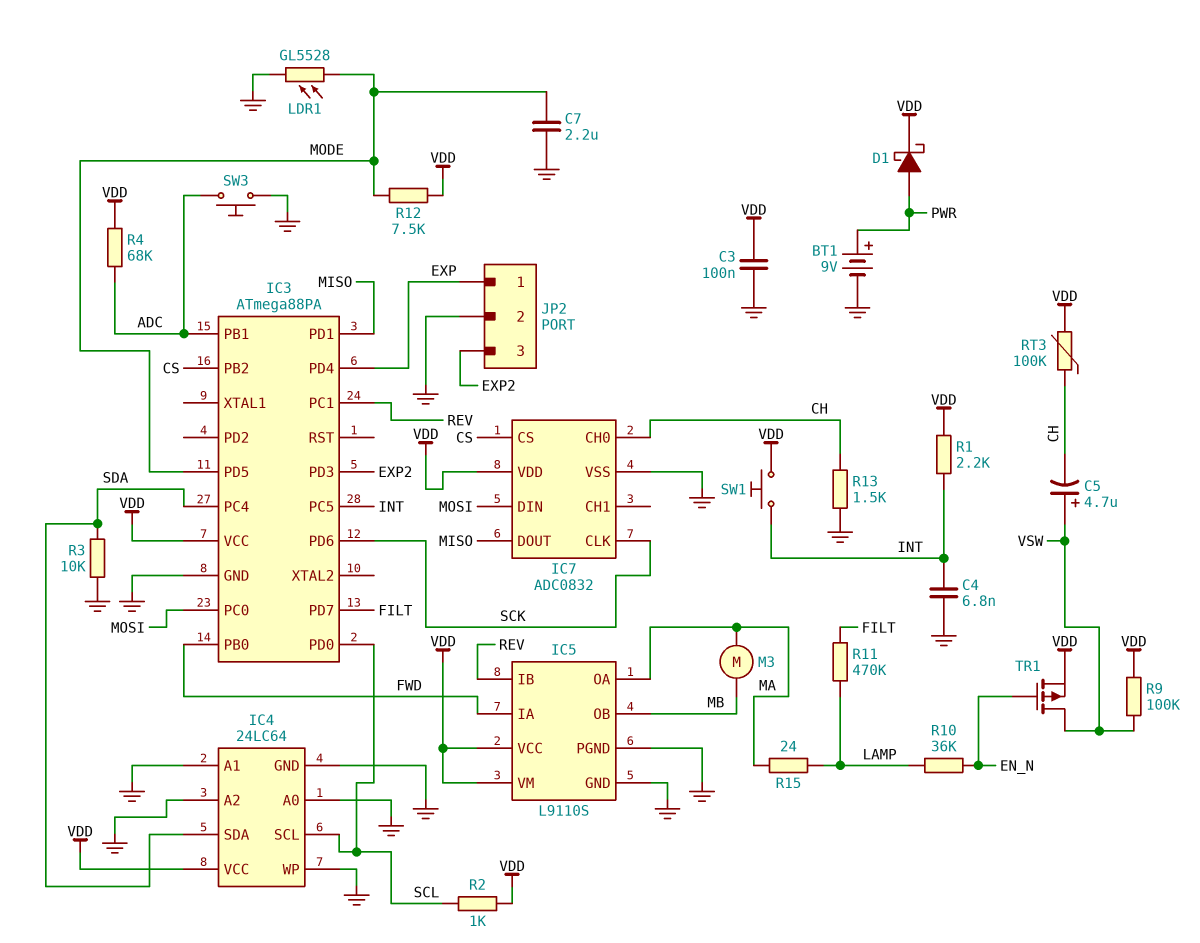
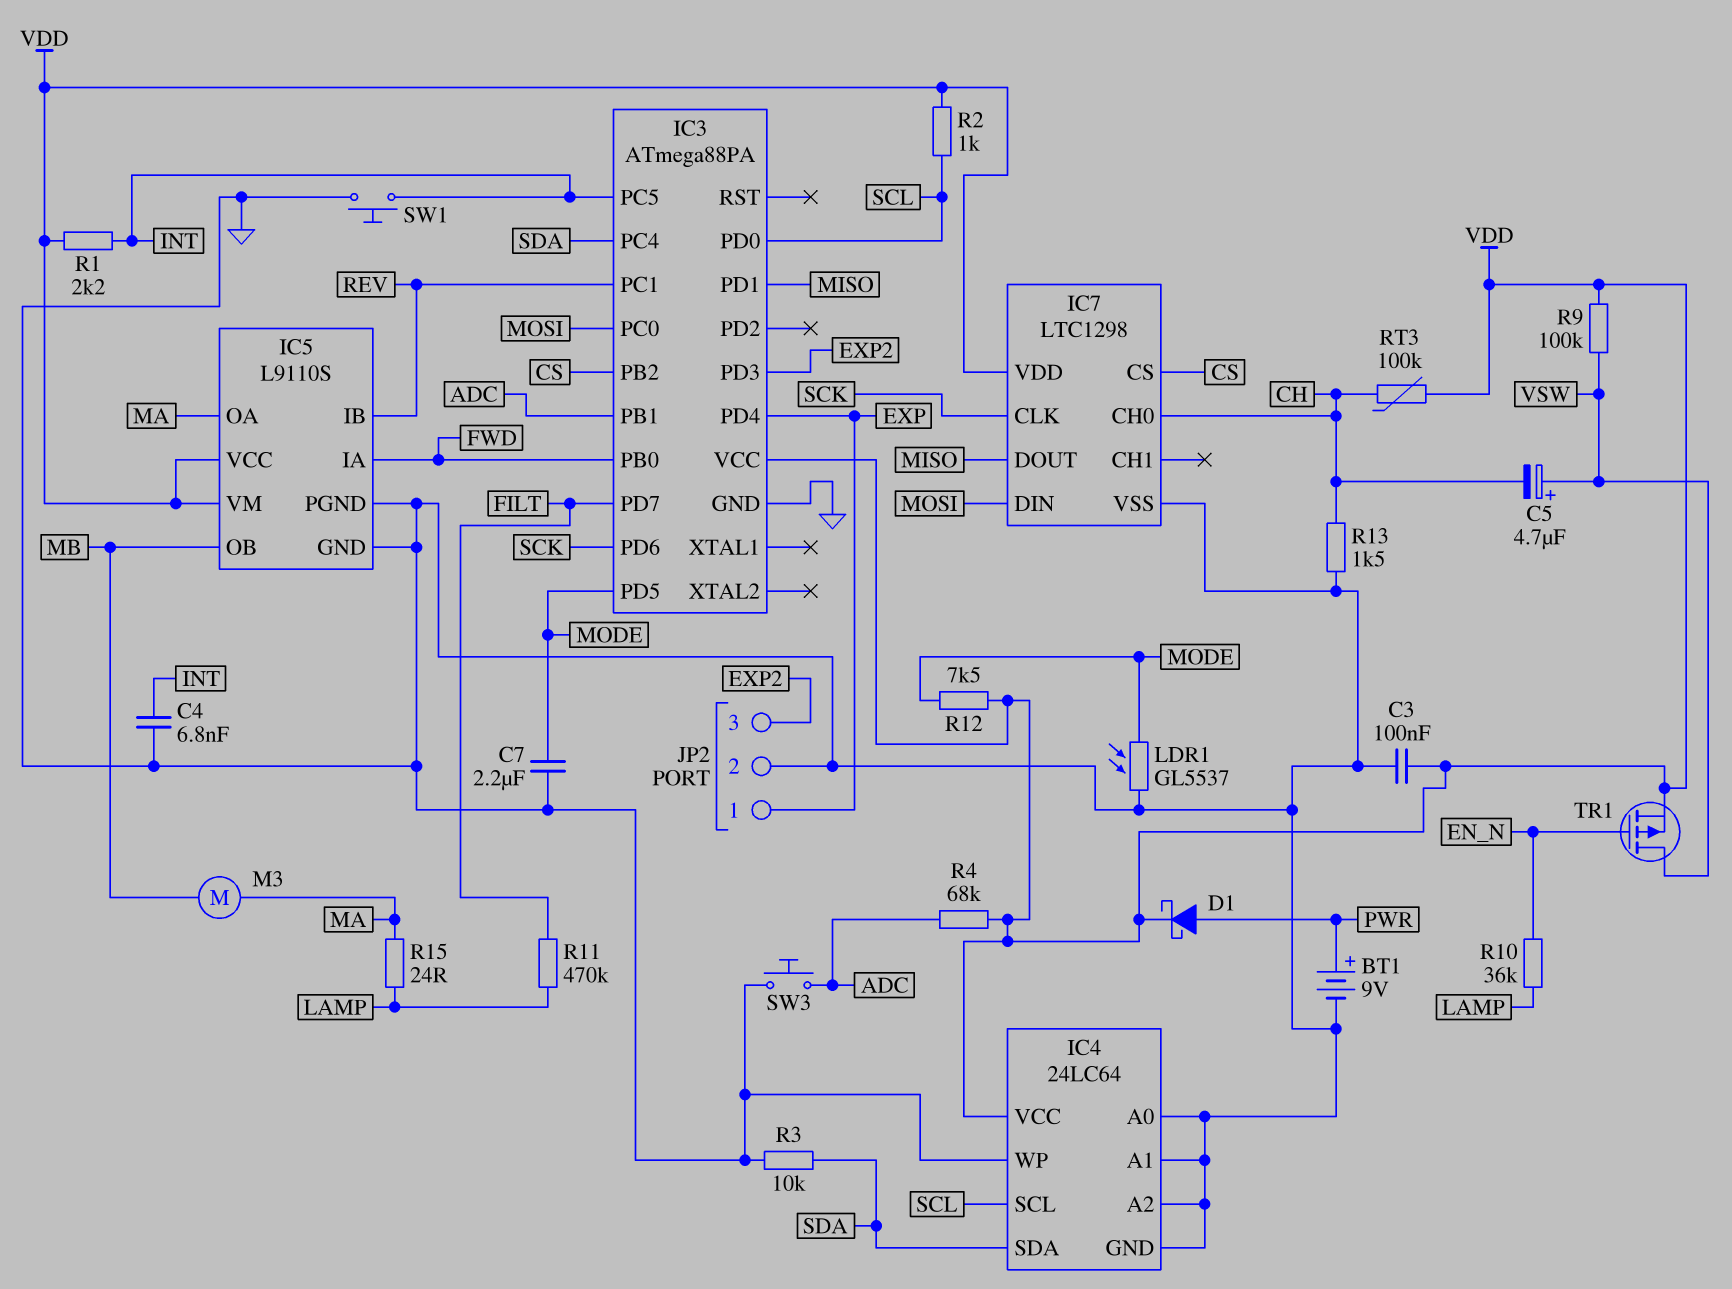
IC7: ADC0832 -> LTC1298
LDR1: GL5528 (GND, MODE) -> GL5537 (GND, MODE)
SW1: button (INT, VDD) -> button (GND, INT)

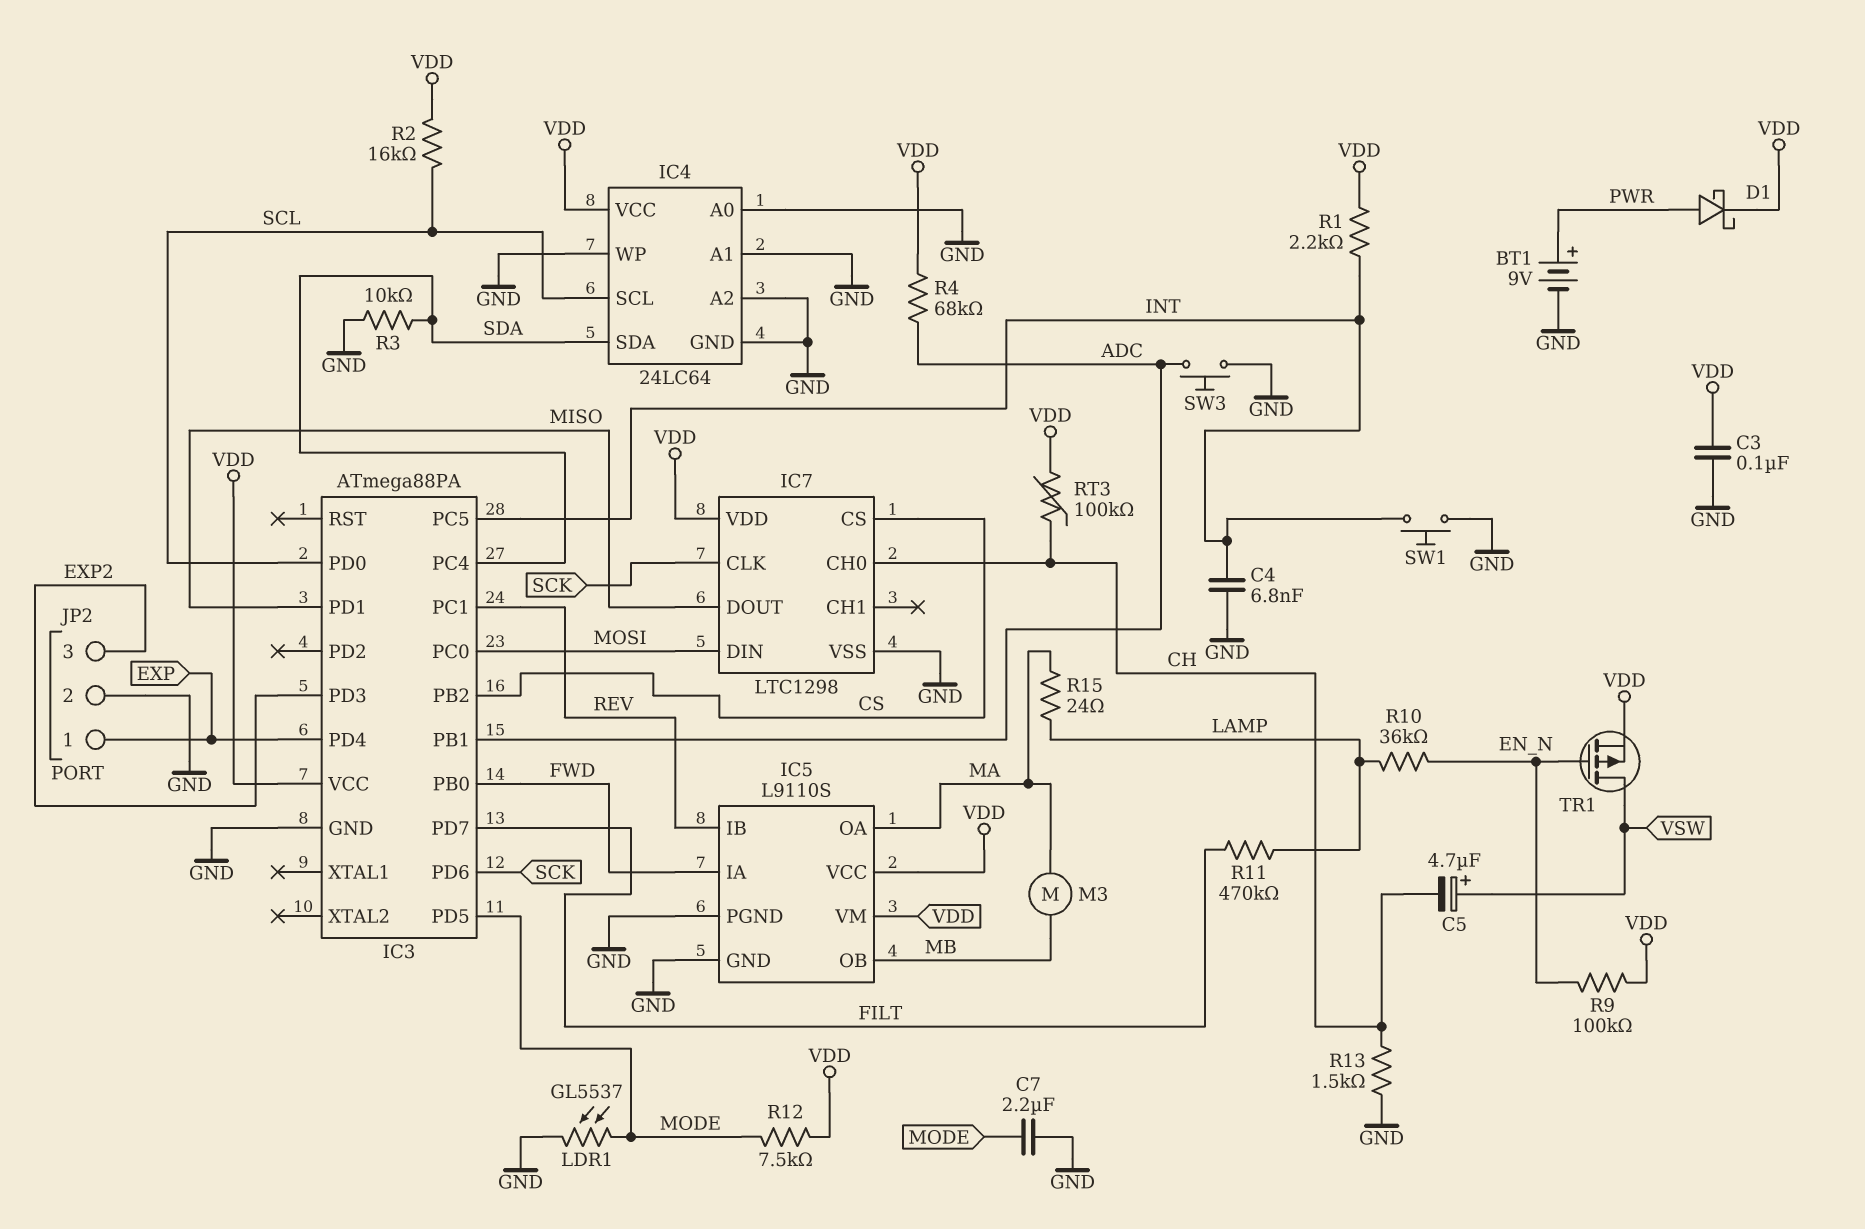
R2: 1k (SCL, VDD) -> 16k (SCL, VDD)
R9: 100k (VDD, VSW) -> 100k (EN_N, VDD)

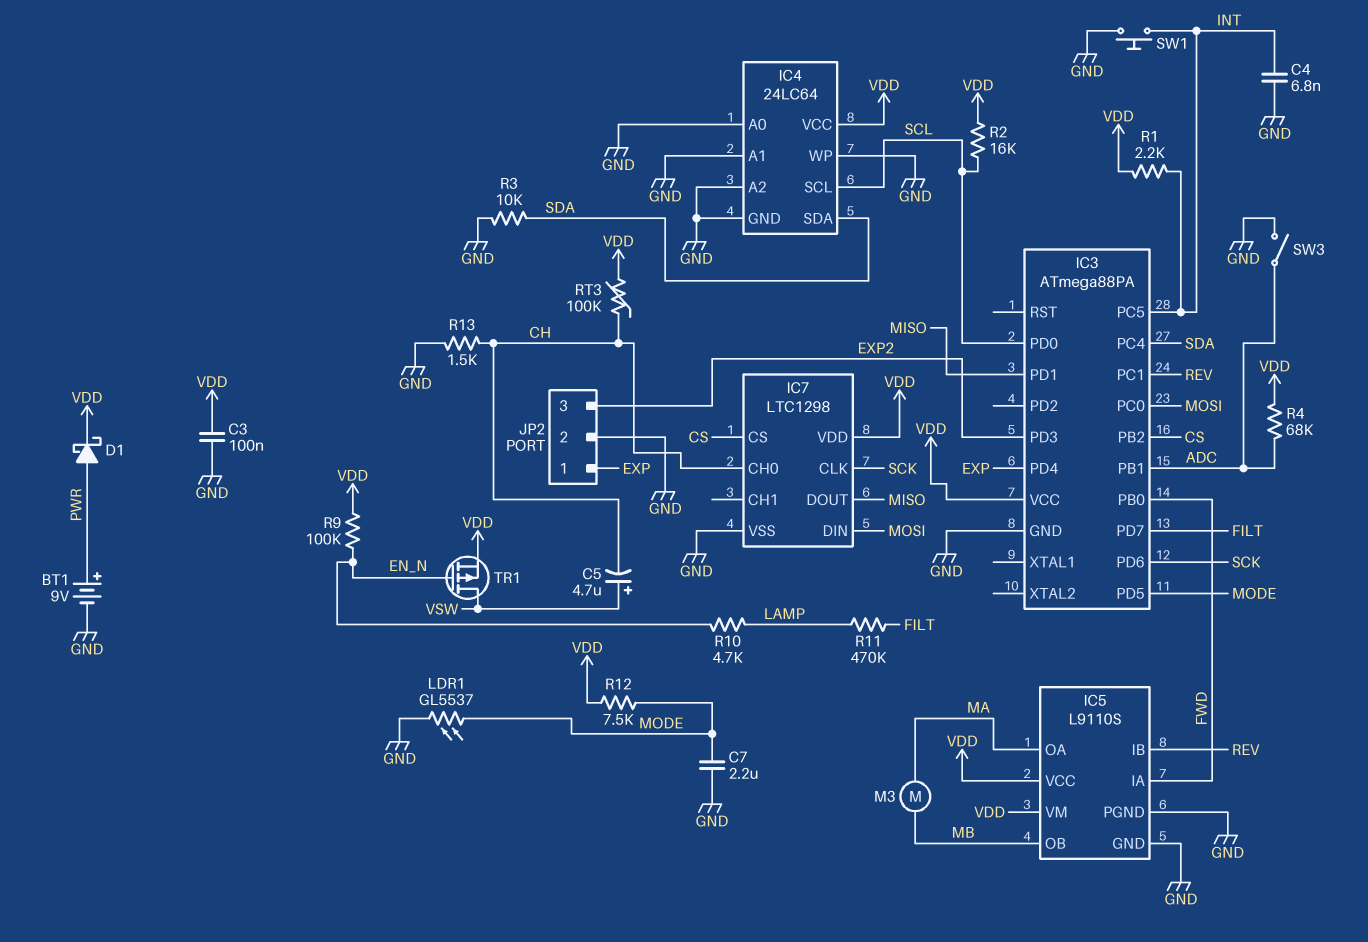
R10: 36k (EN_N, LAMP) -> 4.7k (EN_N, LAMP)
R15: 24 (LAMP, MA) -> none
SW3: button (ADC, GND) -> switch (ADC, GND)

